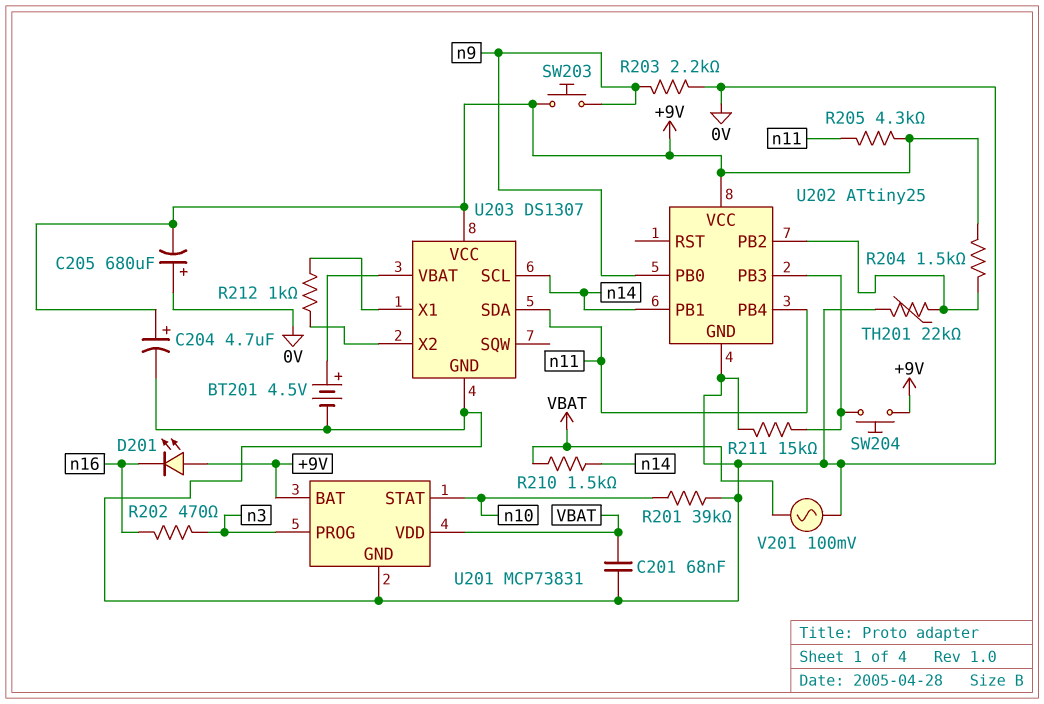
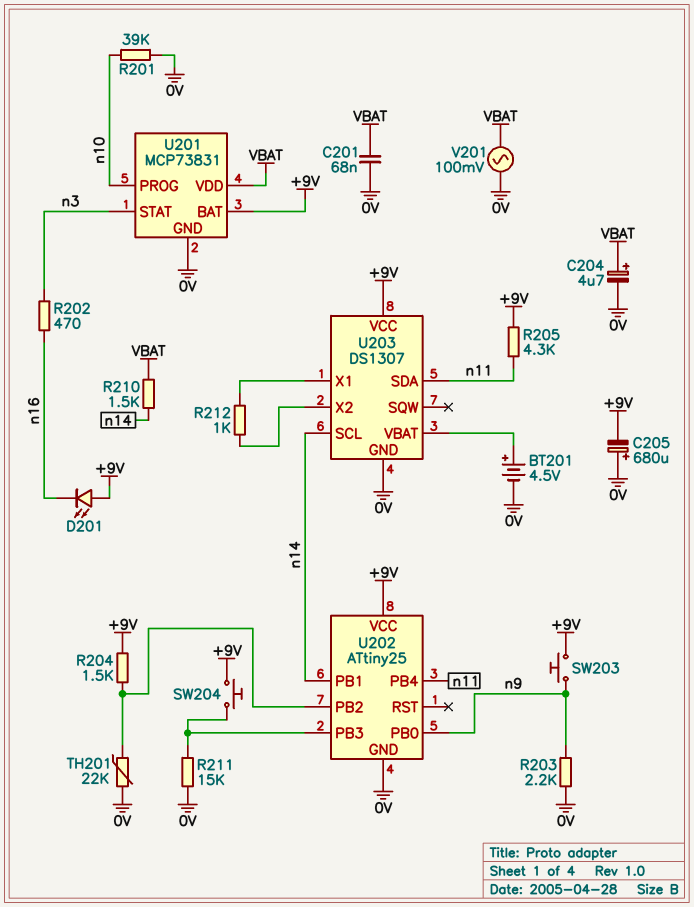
C204: 4.7uF (plus +9V, minus 0V) -> 4.7uF (plus VBAT, minus 0V)
U201 pin PROG: n3 -> n10
U201 pin STAT: n10 -> n3

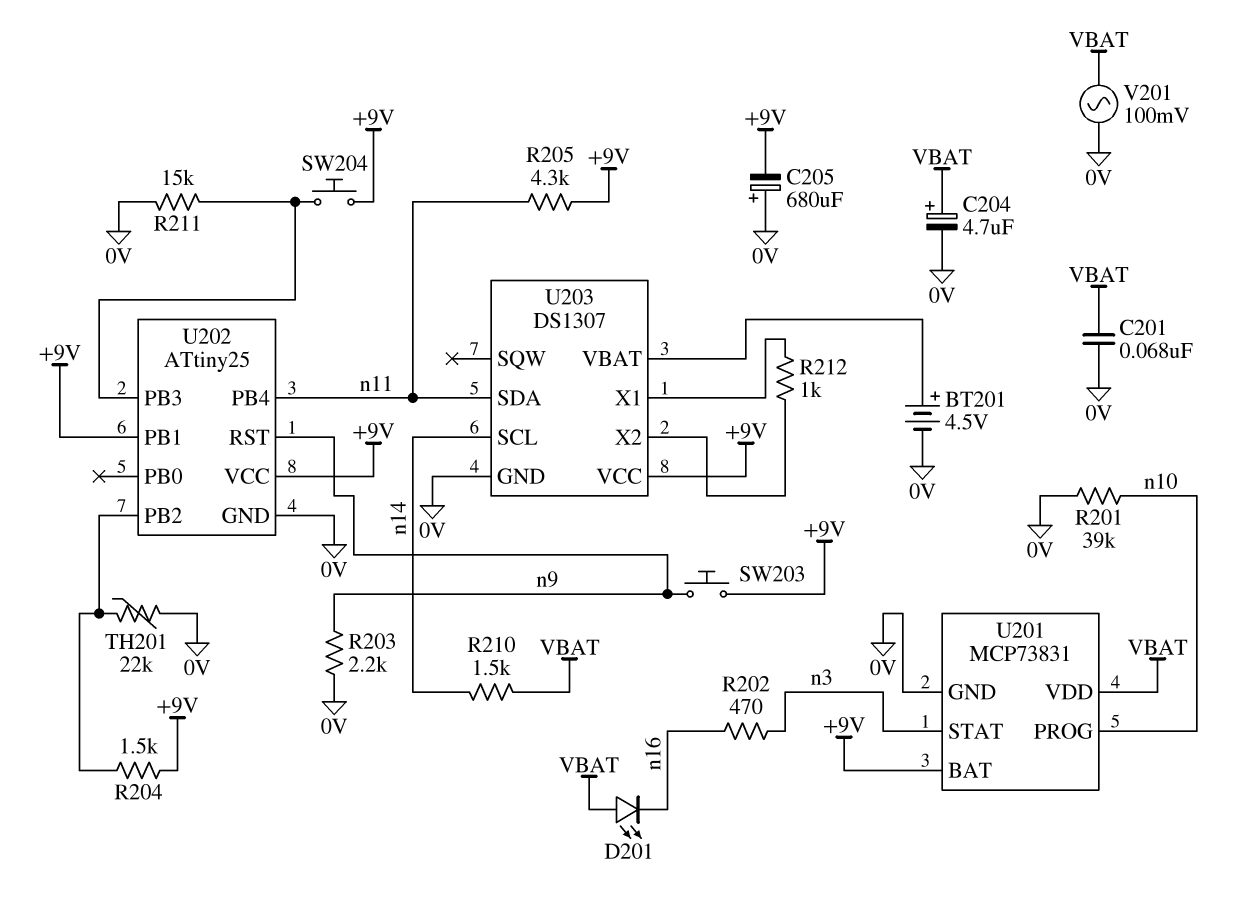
D201: LED (A +9V, K n16) -> LED (A VBAT, K n16)
U202 pin PB0: n9 -> none
U202 pin PB1: n14 -> +9V
U202 pin RST: none -> n9

